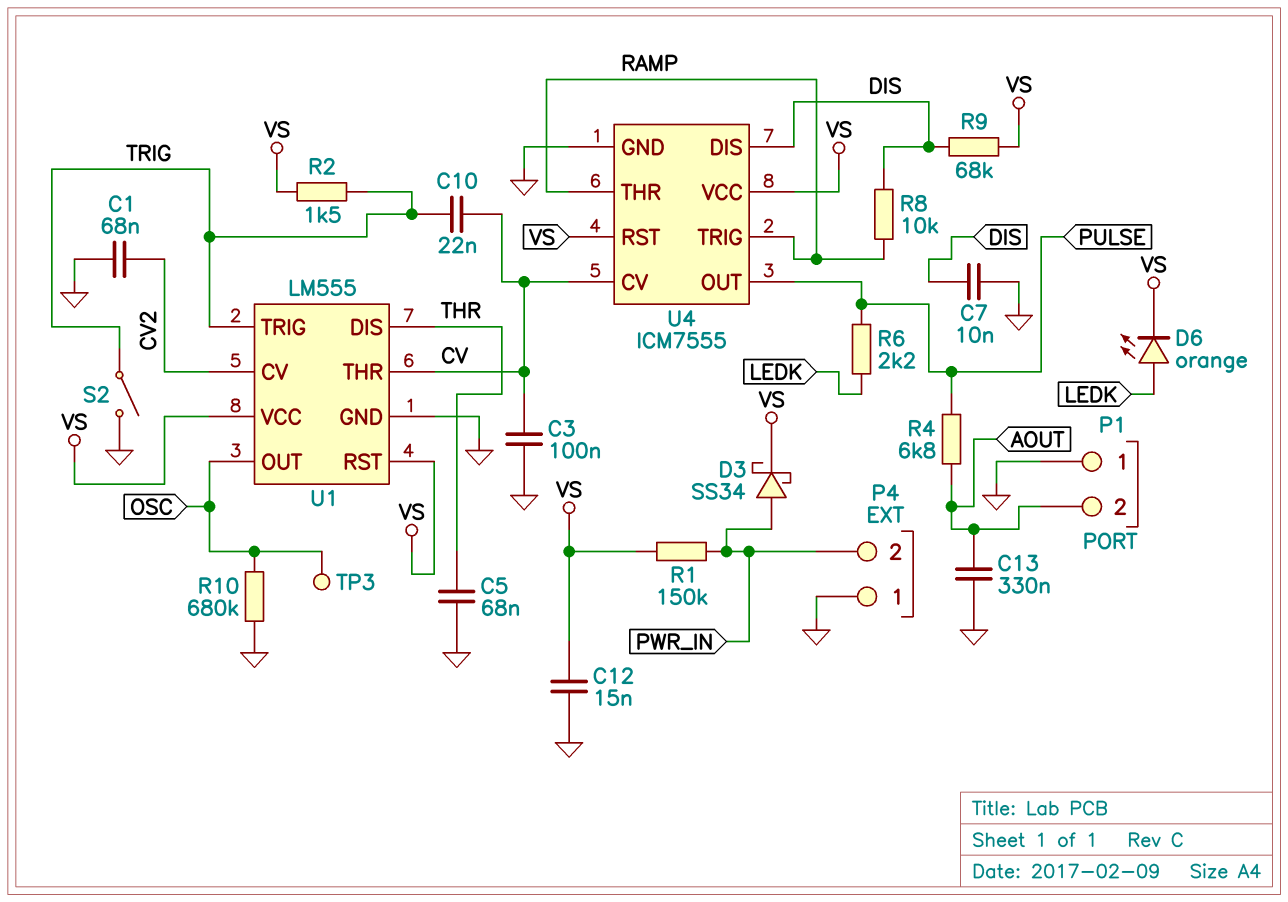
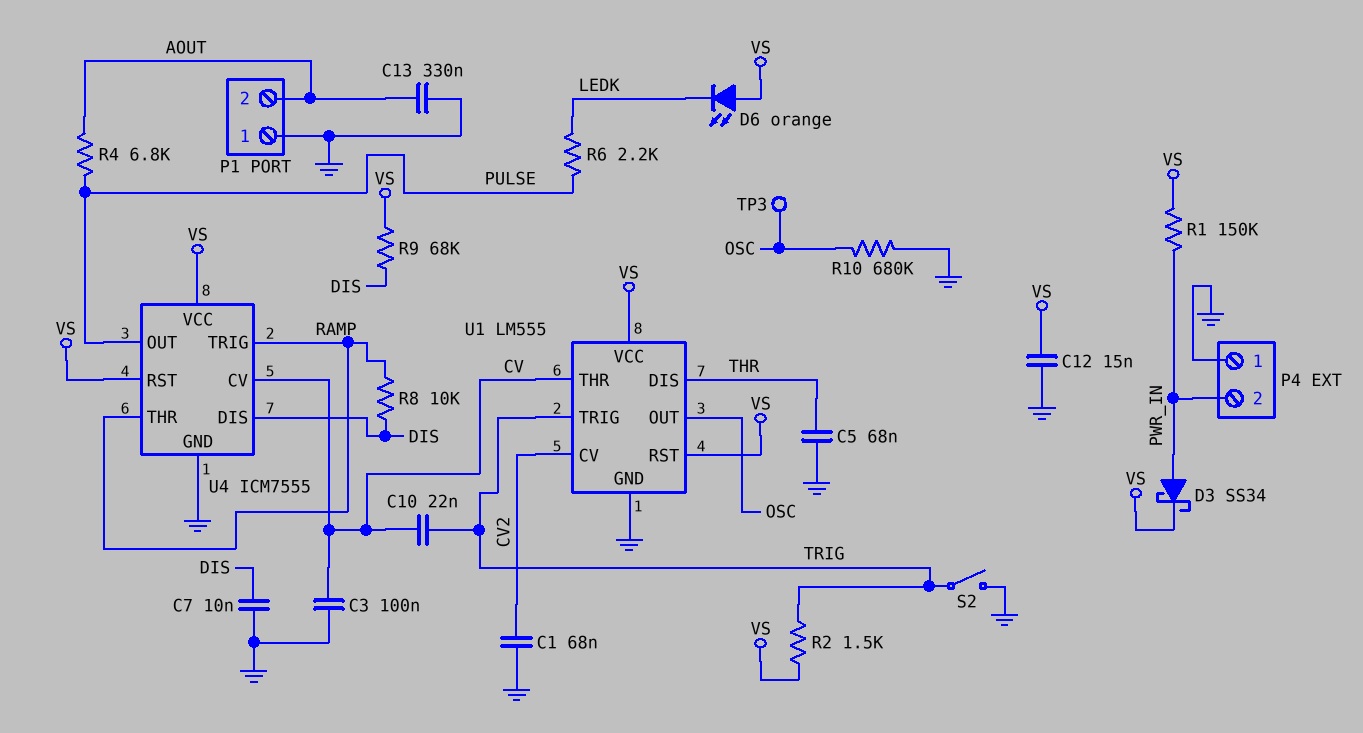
D6: LED orange (A LEDK, K VS) -> LED orange (A VS, K LEDK)

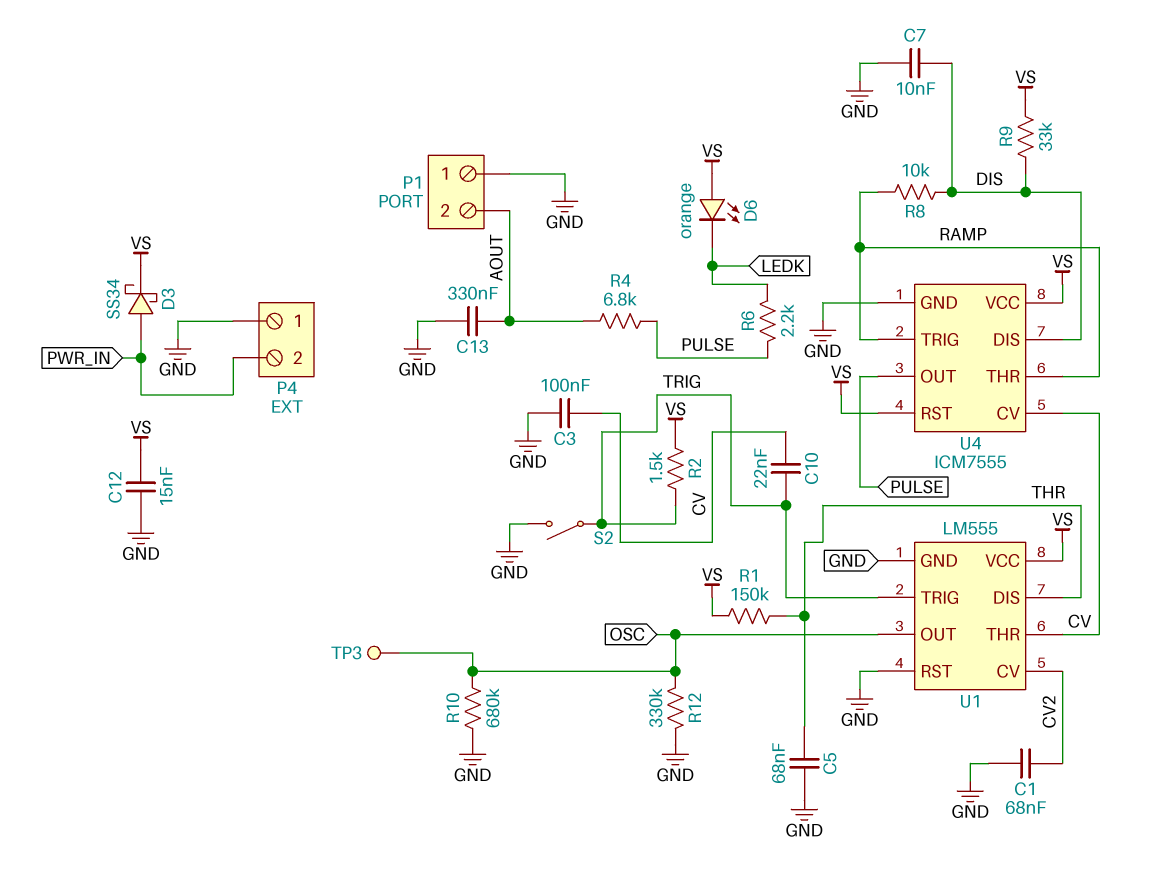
R1: 150k (PWR_IN, VS) -> 150k (THR, VS)
R9: 68k (DIS, VS) -> 33k (DIS, VS)
R12: none -> 330k (GND, OSC)
U1 pin RST: VS -> GND

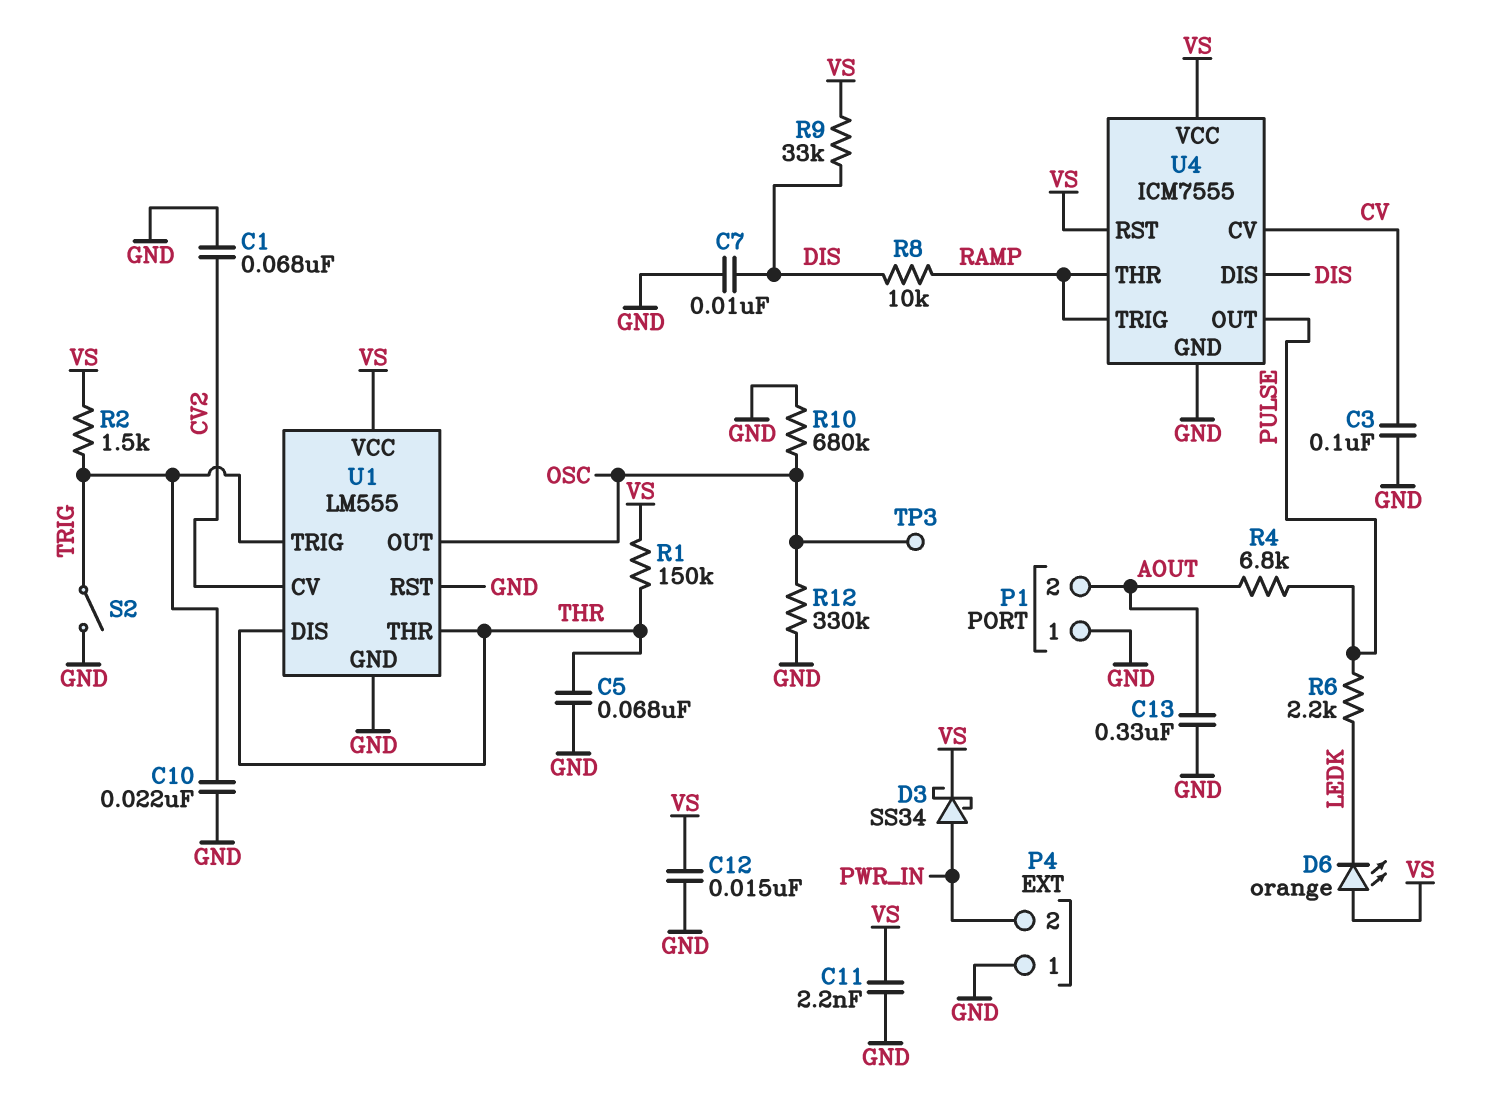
C10: 22nF (CV, TRIG) -> 22nF (GND, TRIG)
C11: none -> 2.2nF (GND, VS)
U1 pin THR: CV -> THR

